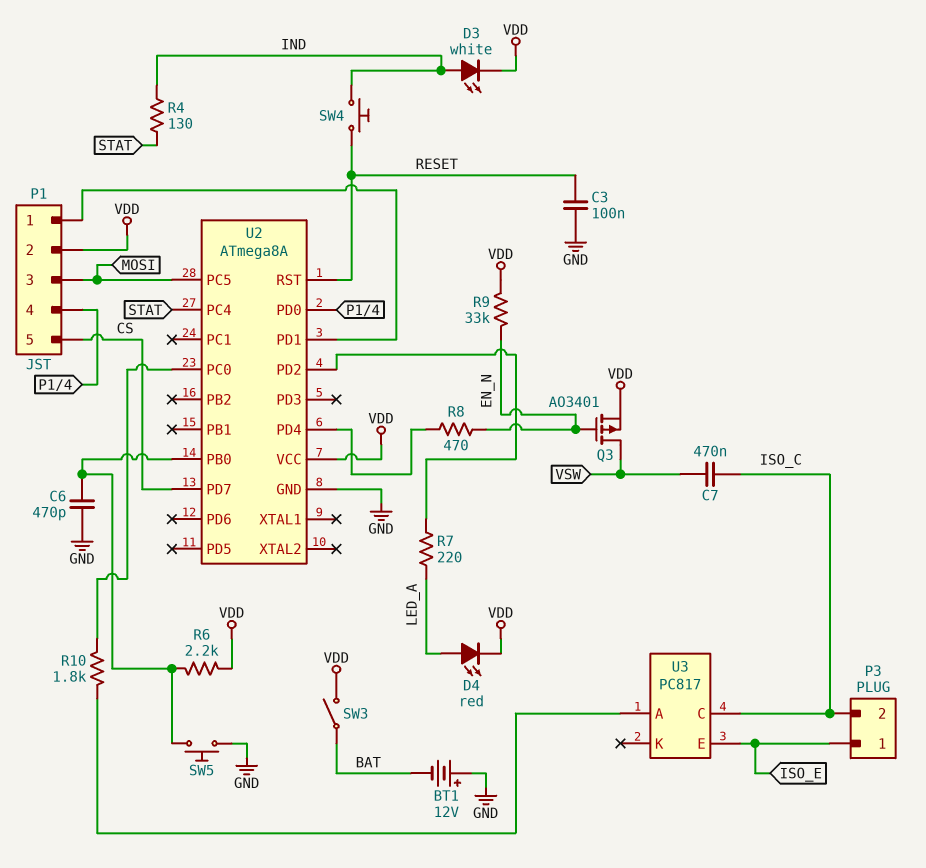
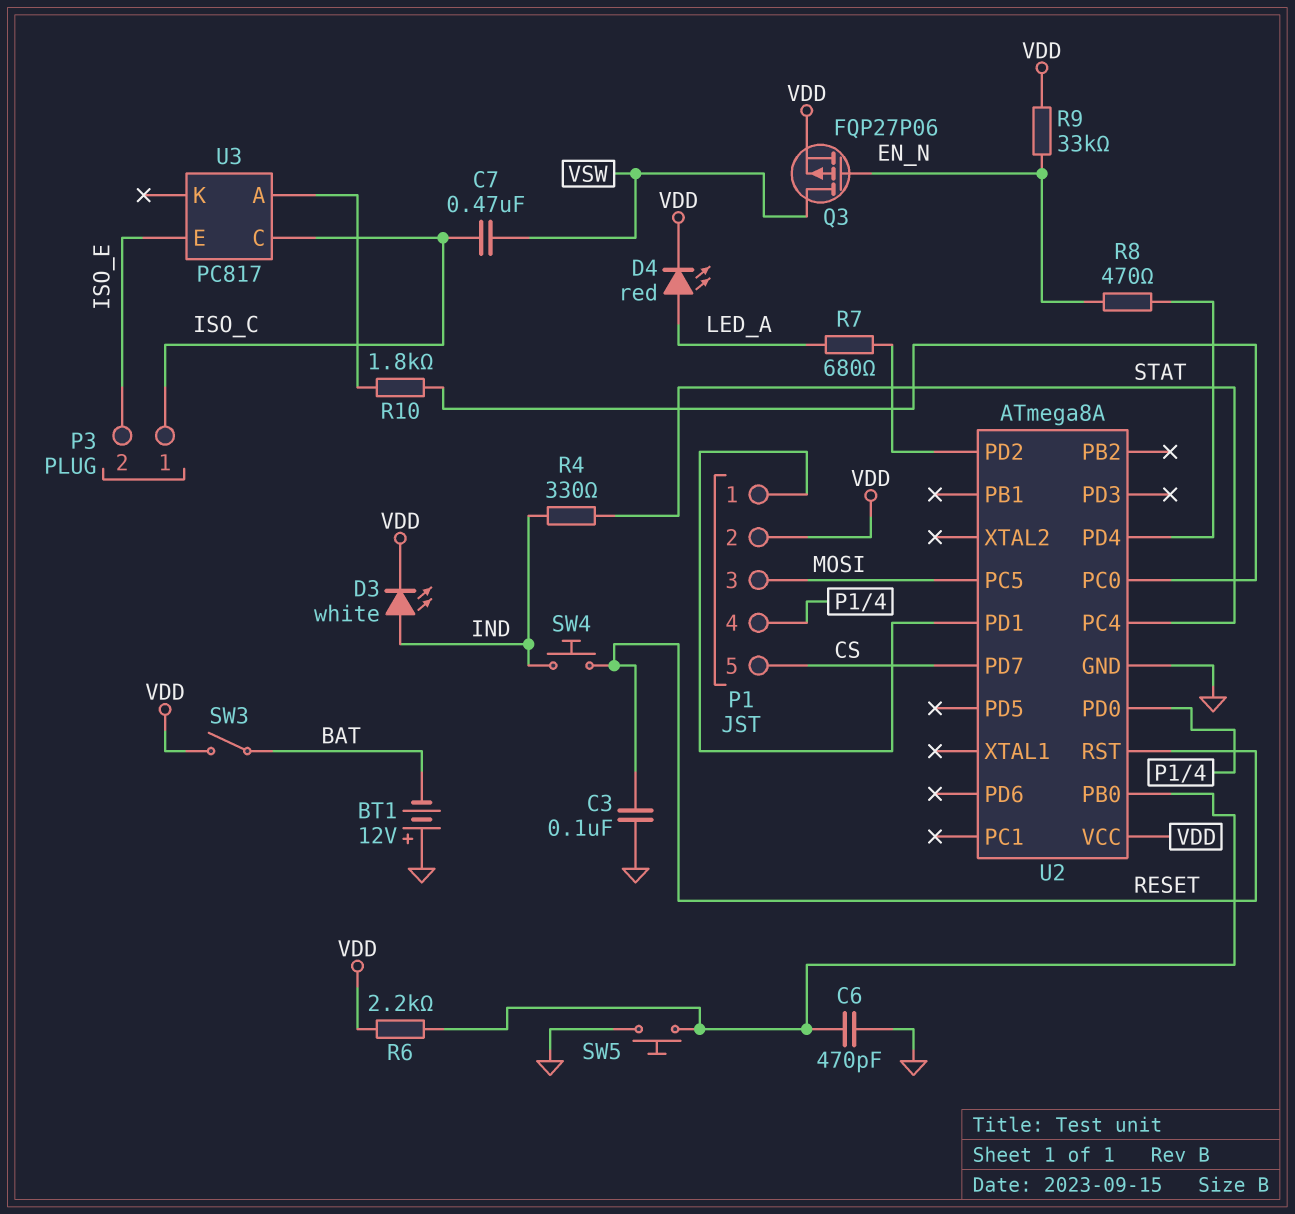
P3 pin 1: ISO_E -> ISO_C
P3 pin 2: ISO_C -> ISO_E
Q3: PMOS AO3401 (G EN_N, D VSW, S VDD) -> PMOS FQP27P06 (G EN_N, D VSW, S VDD)
R4: 130 (IND, STAT) -> 330 (IND, STAT)
R7: 220 (LED_A, U2/PD2) -> 680 (LED_A, U2/PD2)

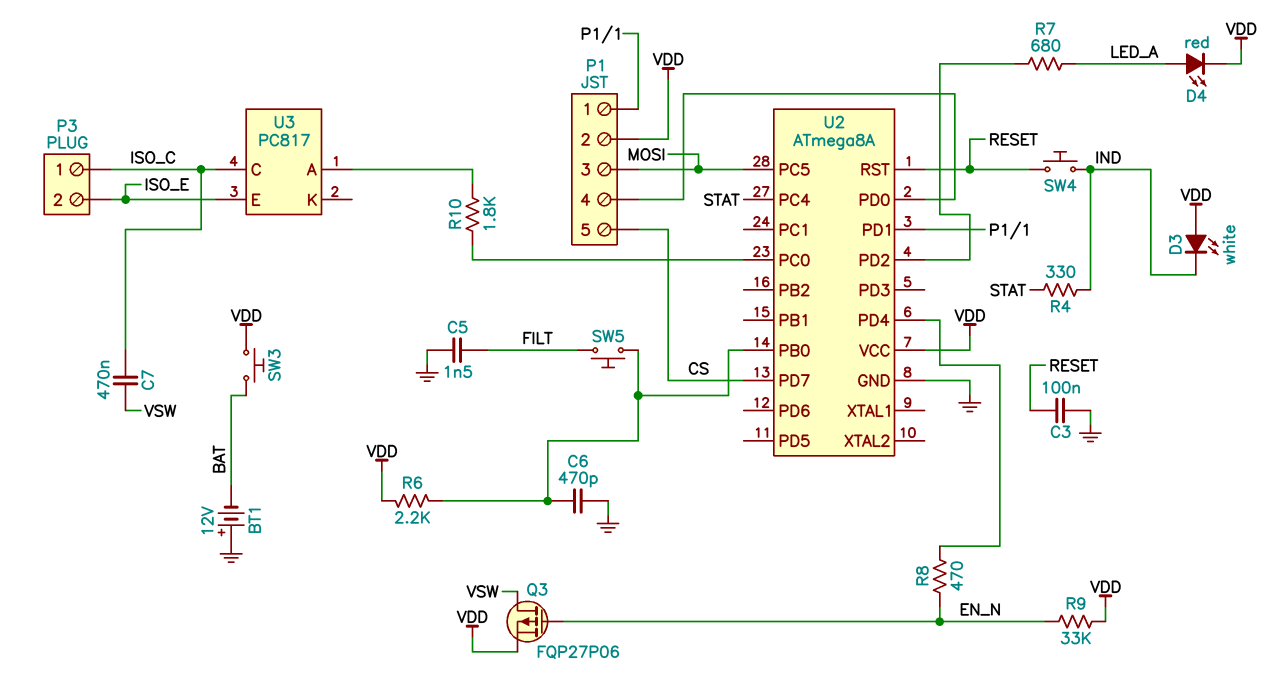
C5: none -> 1.5nF (FILT, GND)
D3: LED white (A IND, K VDD) -> LED white (A VDD, K IND)
SW3: switch (BAT, VDD) -> button (BAT, VDD)
SW5: button (GND, U2/PB0) -> button (FILT, U2/PB0)

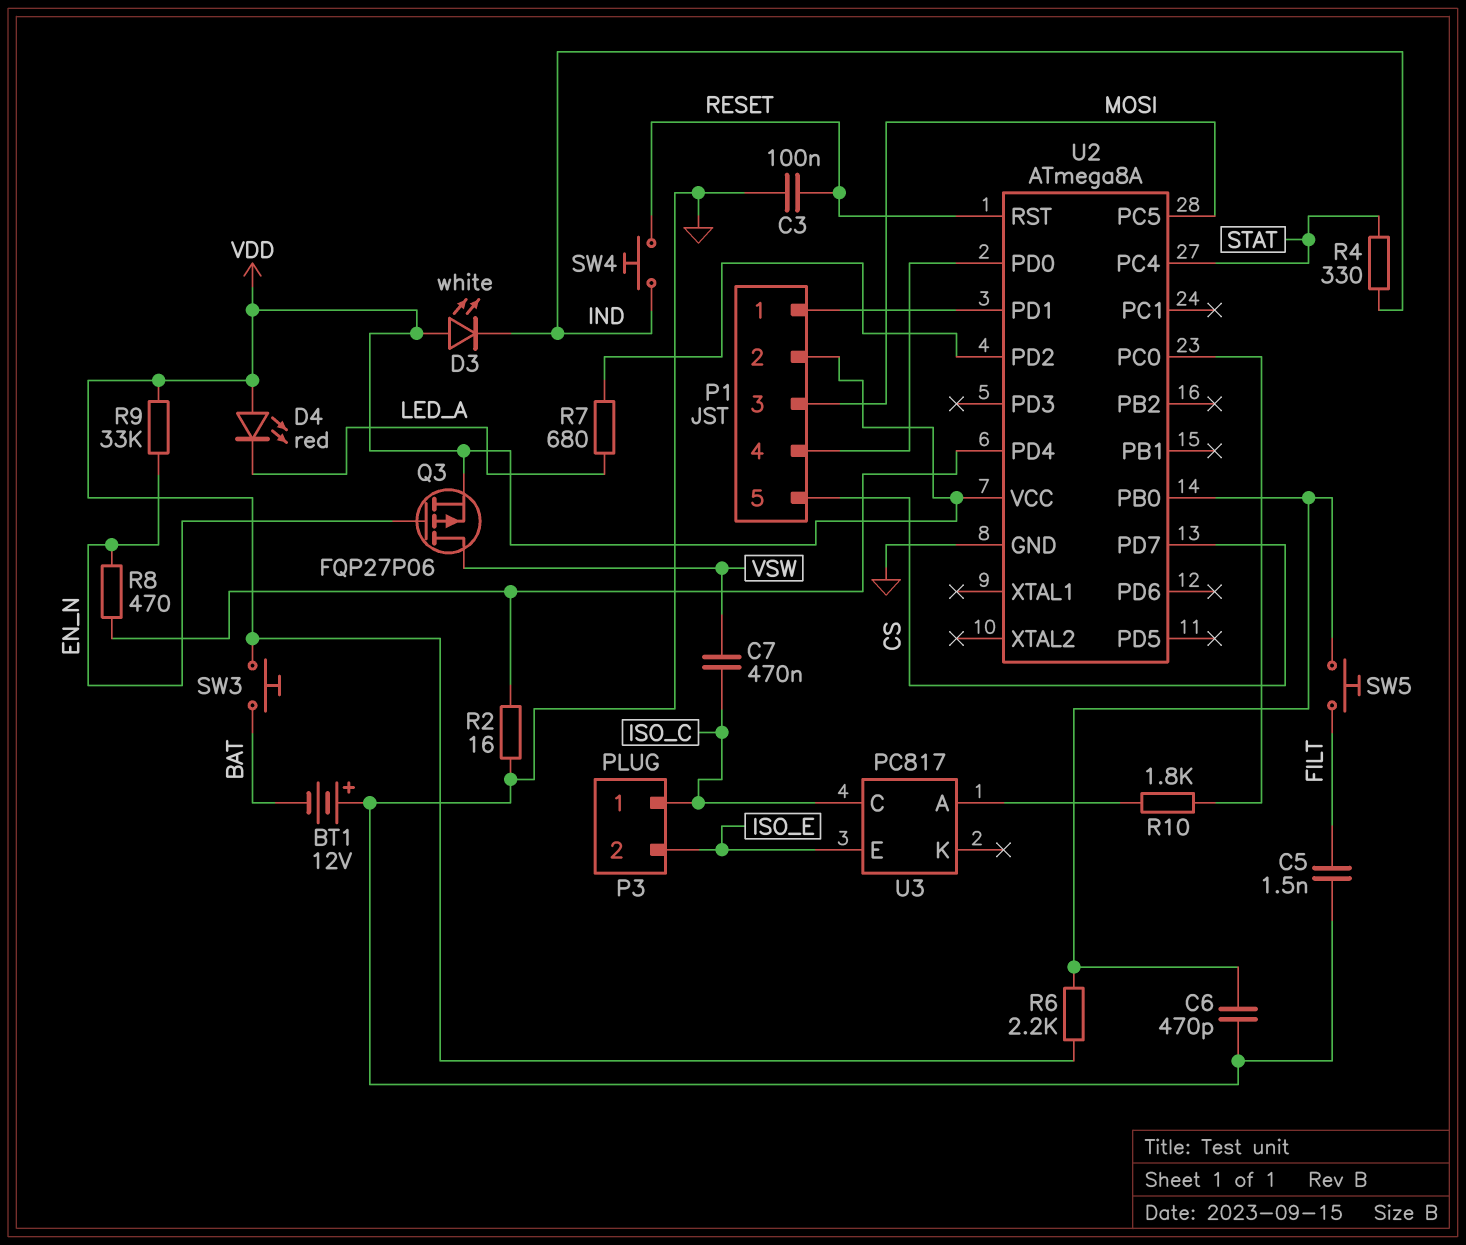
D4: LED red (A LED_A, K VDD) -> LED red (A VDD, K LED_A)
R2: none -> 16 (GND, U2/PD4)

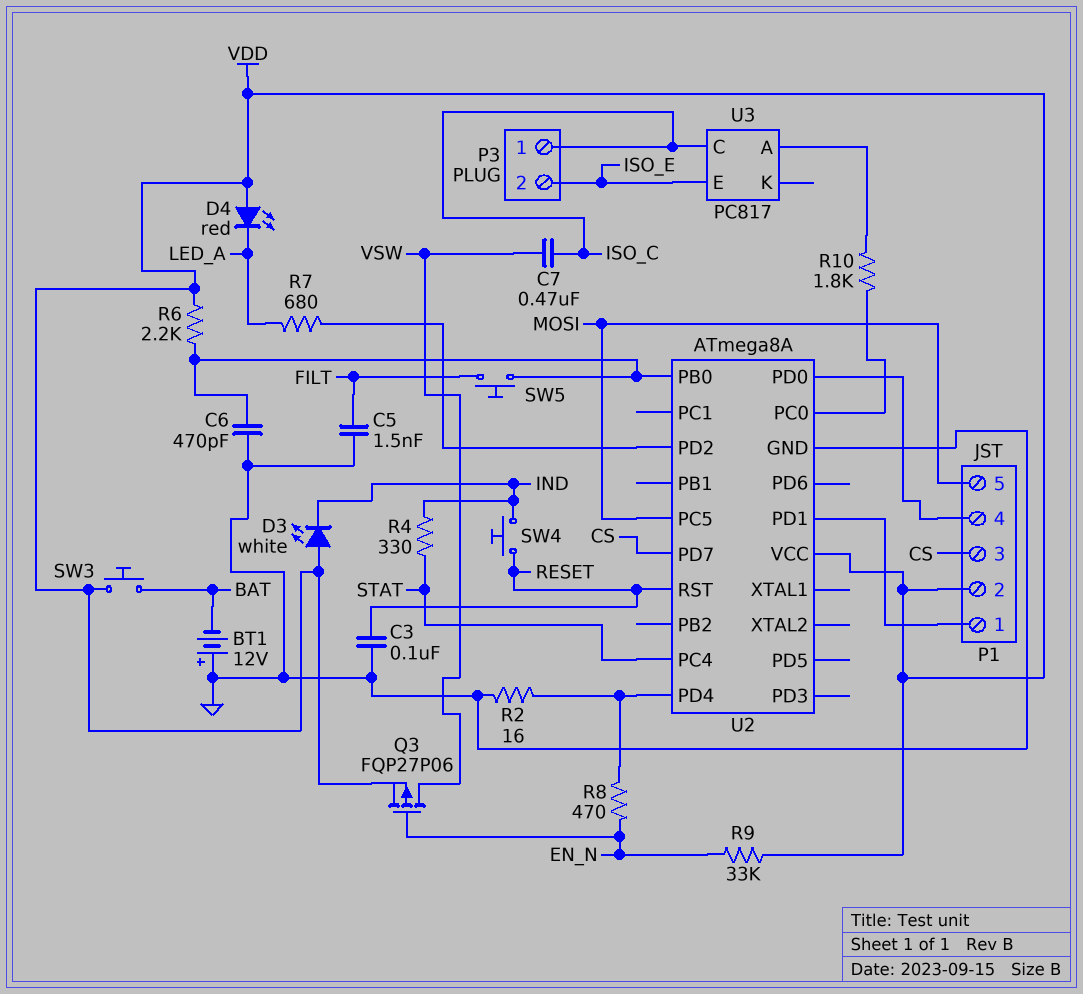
P1 pin 3: MOSI -> CS
P1 pin 5: CS -> MOSI

